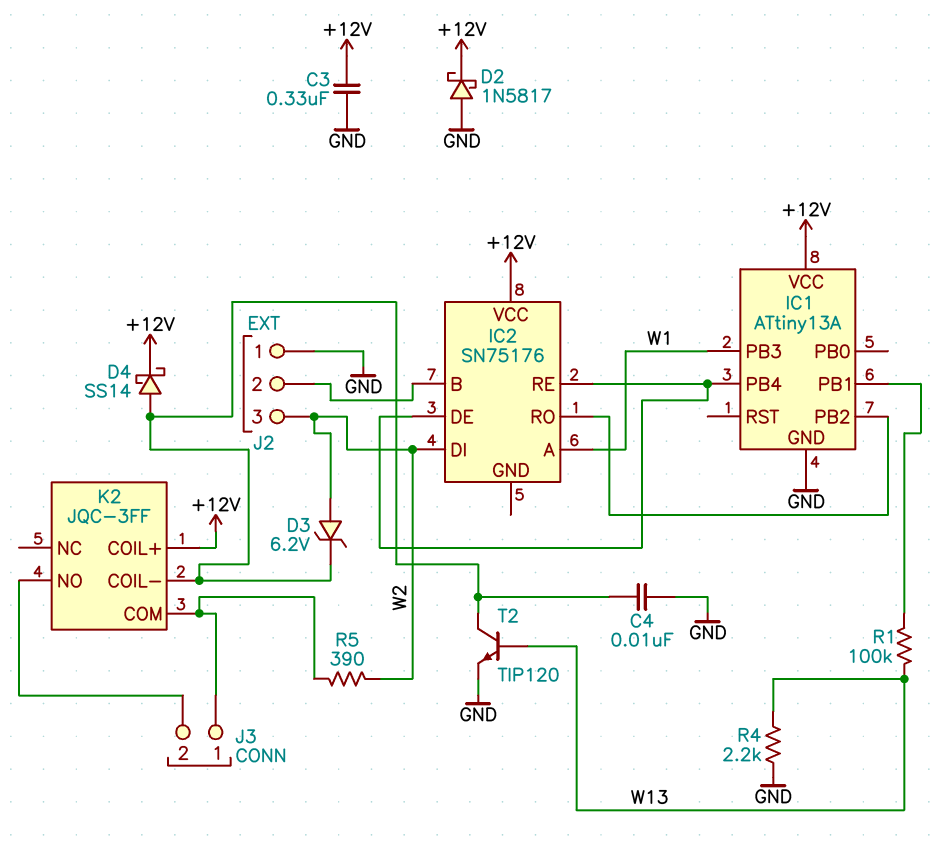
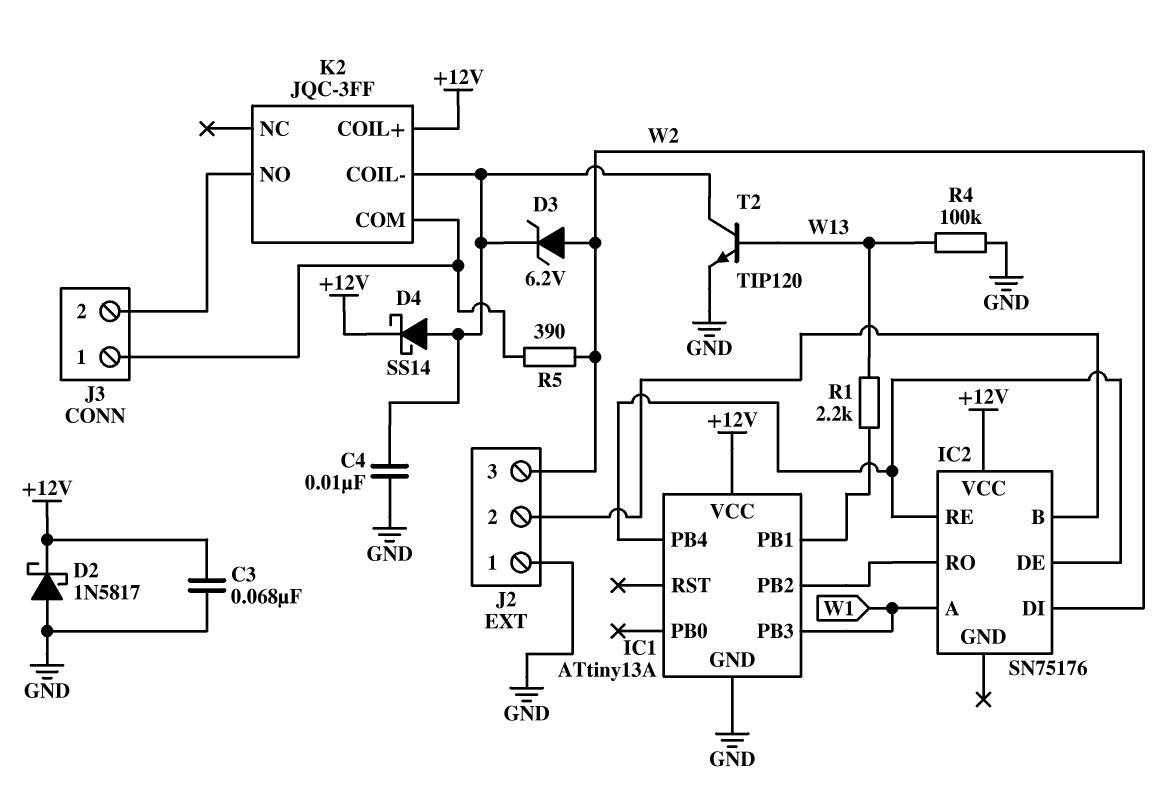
C3: 330nF (+12V, GND) -> 68nF (+12V, GND)
R1: 100k (IC1/PB1, W13) -> 2.2k (IC1/PB1, W13)
R4: 2.2k (GND, W13) -> 100k (GND, W13)

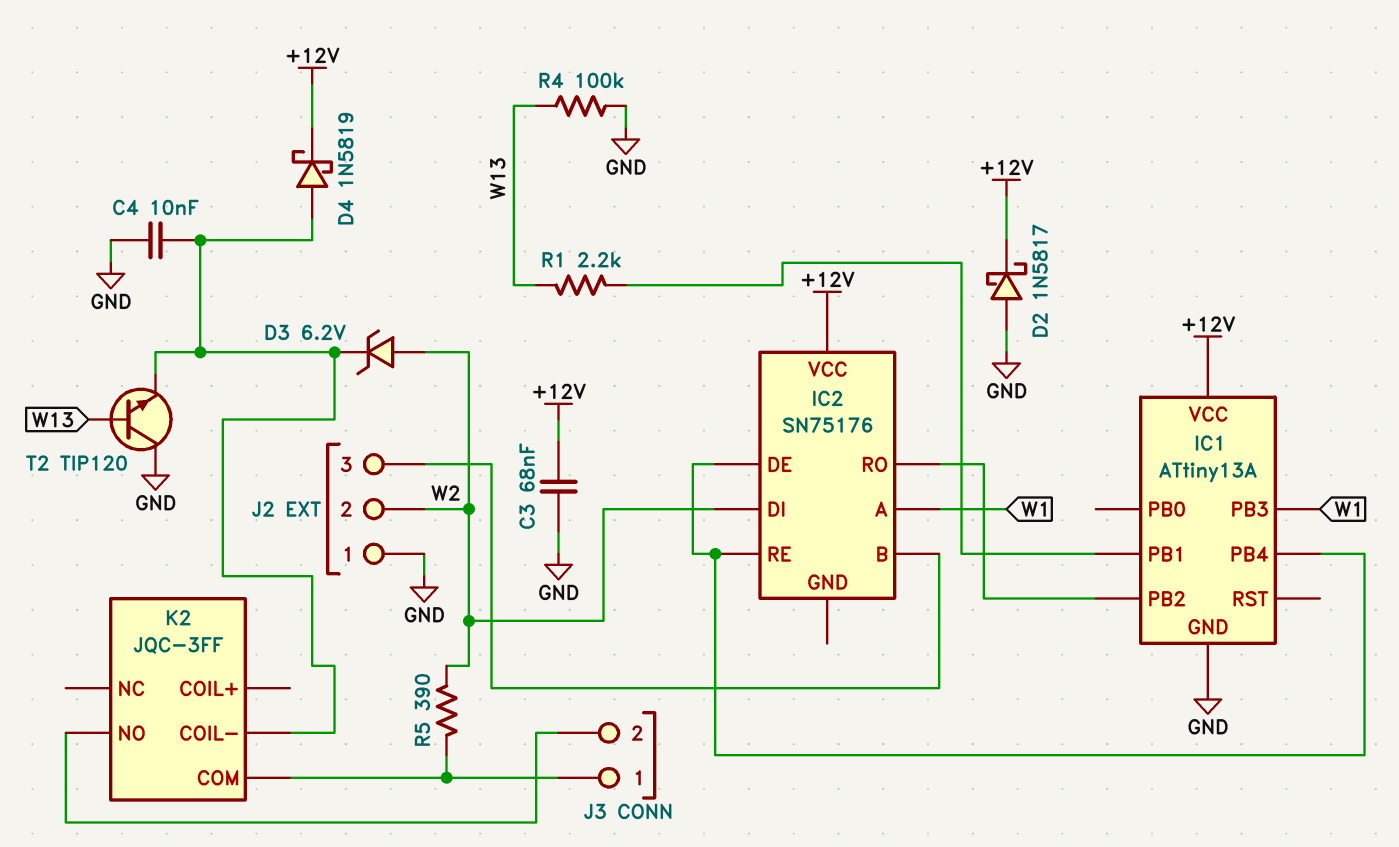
D4: schottky SS14 (A K2/COIL-, K +12V) -> schottky 1N5819 (A K2/COIL-, K +12V)
J2 pin 2: IC2/B -> W2
J2 pin 3: W2 -> IC2/B
K2 pin COIL+: +12V -> none
T2: NPN TIP120 (B W13, C K2/COIL-, E GND) -> NPN TIP120 (B W13, C GND, E K2/COIL-)

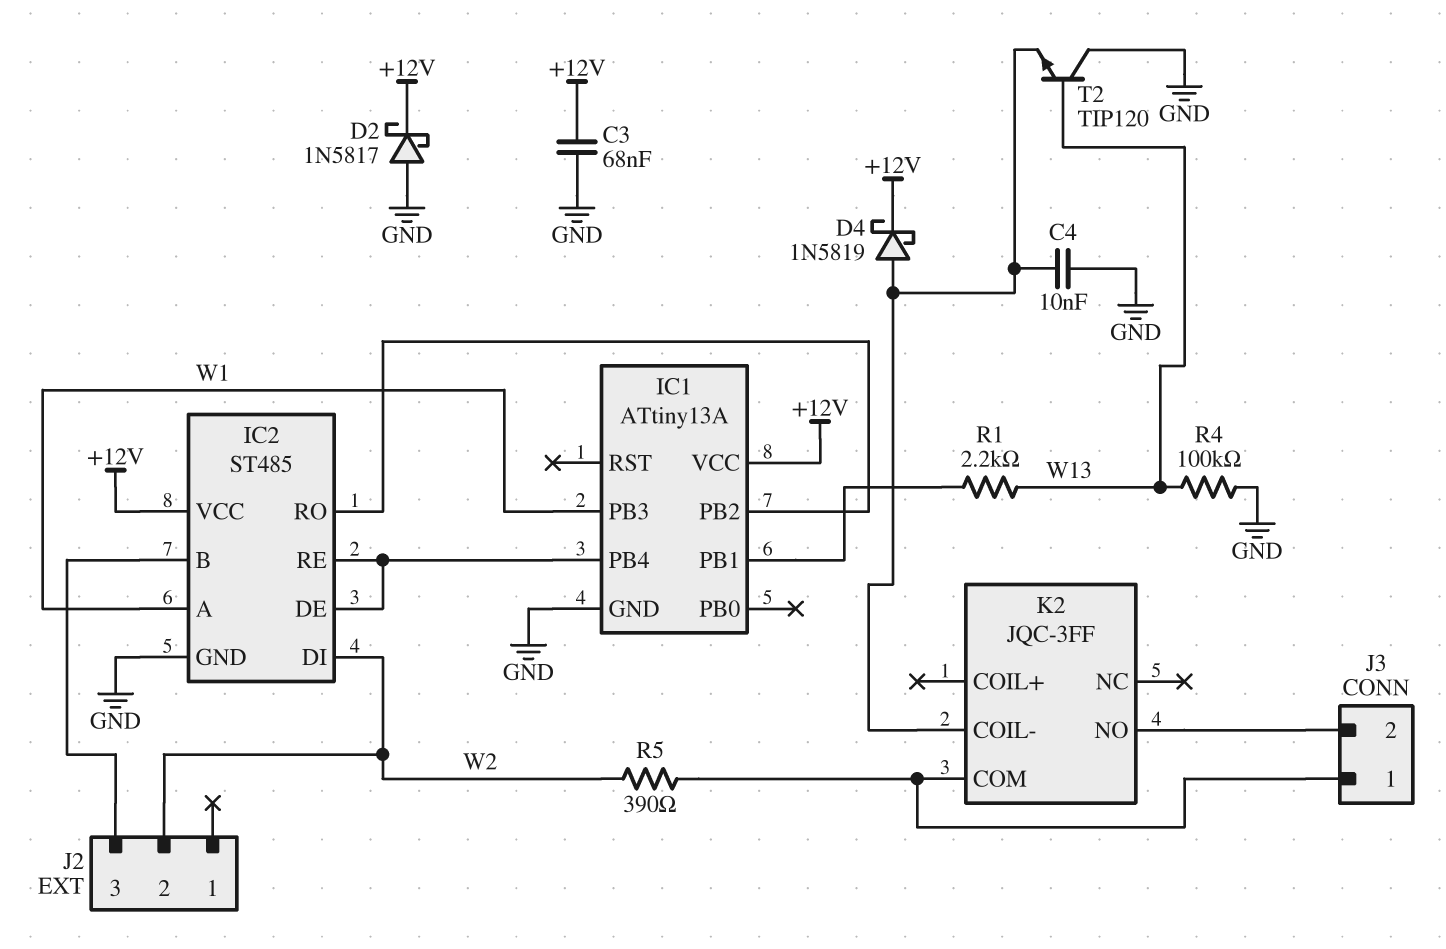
D3: zener 6.2V (A W2, K K2/COIL-) -> none
IC2: SN75176 -> ST485
IC2 pin GND: none -> GND
J2 pin 1: GND -> none

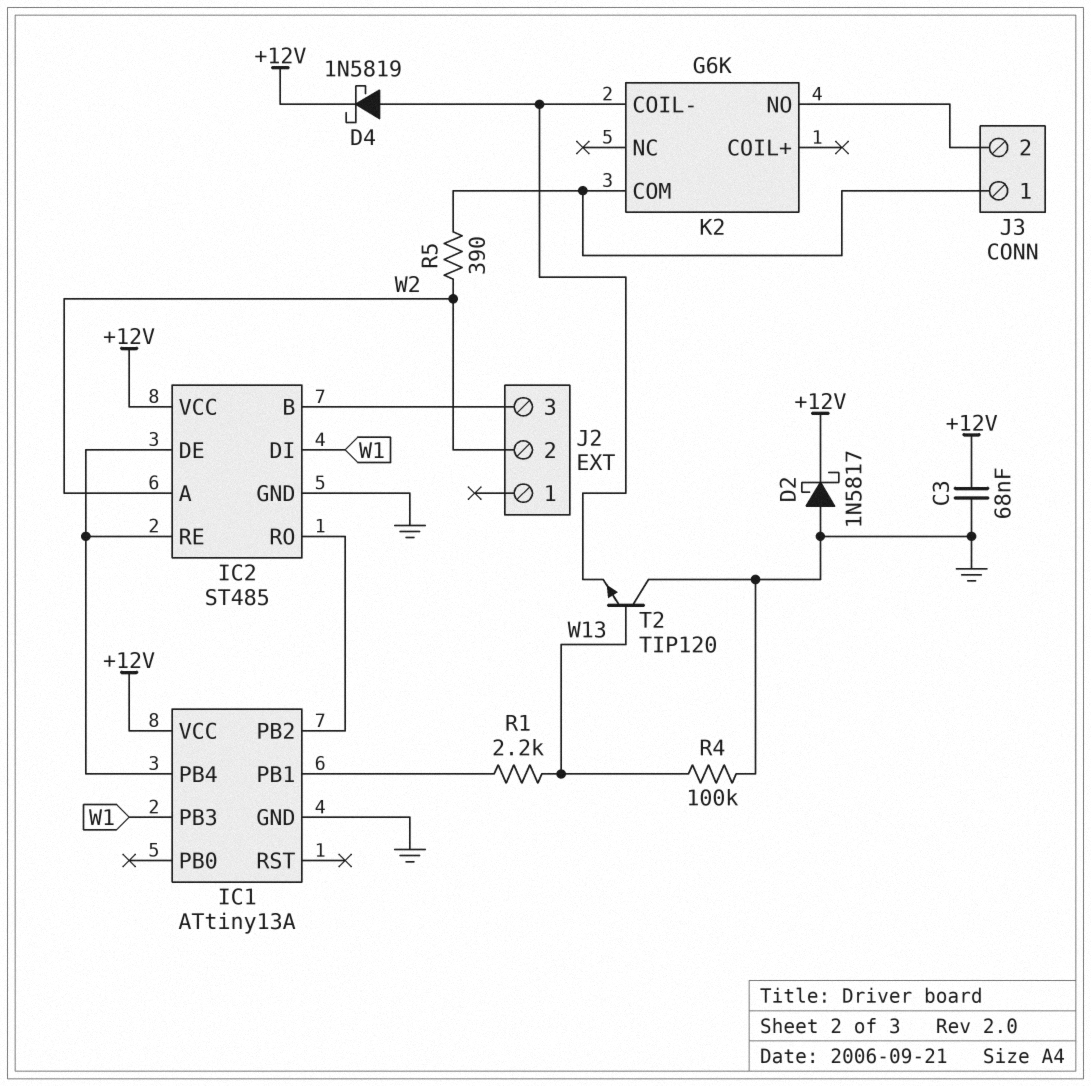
C4: 10nF (GND, K2/COIL-) -> none
IC2 pin A: W1 -> W2
IC2 pin DI: W2 -> W1
K2: JQC-3FF -> G6K

